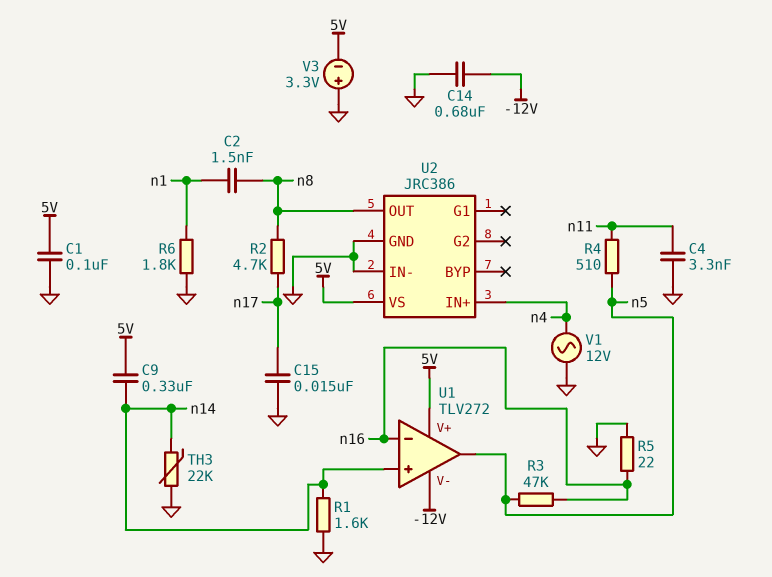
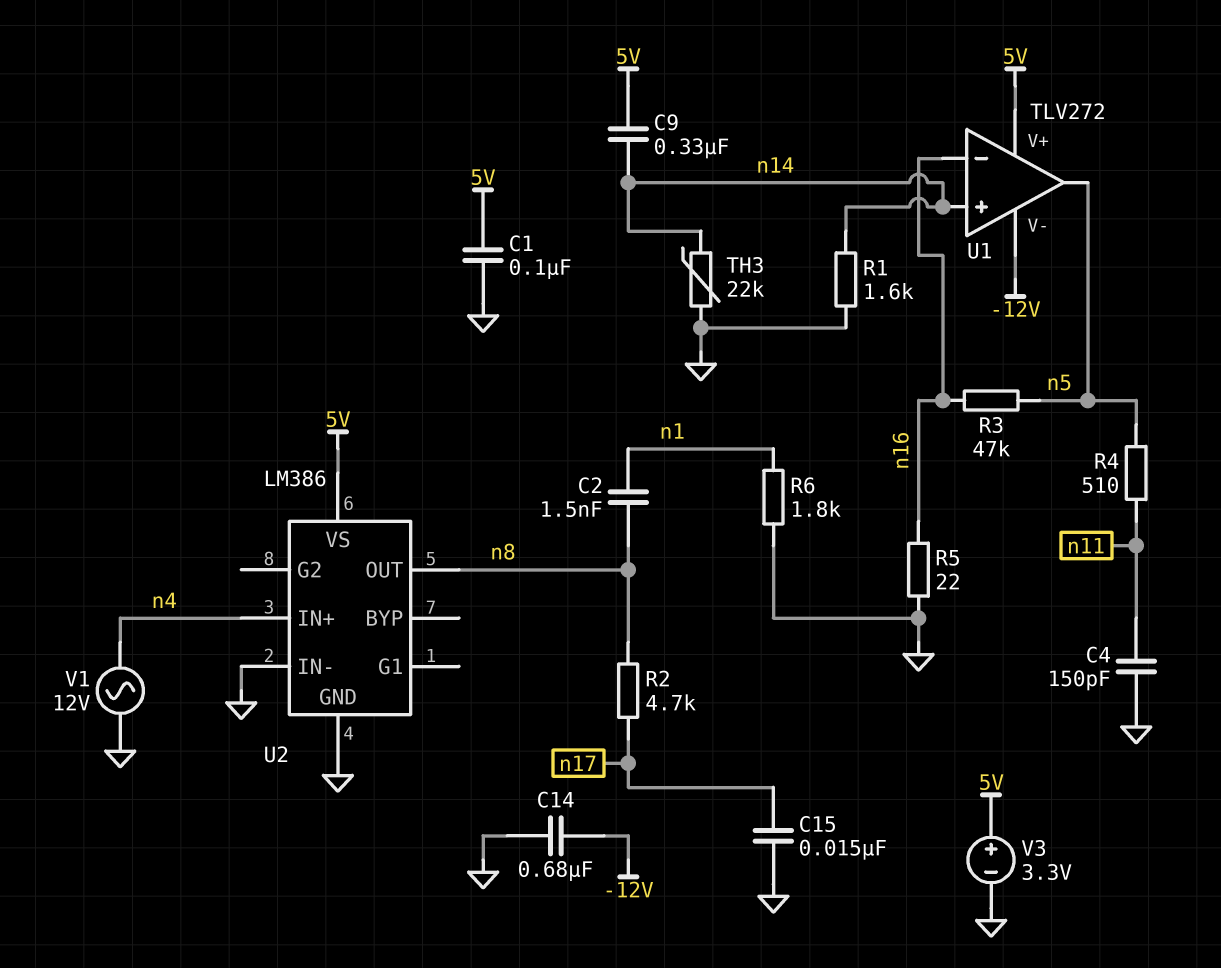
C4: 3.3nF (GND, n11) -> 150pF (GND, n11)
U2: JRC386 -> LM386
V3: 3.3V (plus GND, minus 5V) -> 3.3V (plus 5V, minus GND)

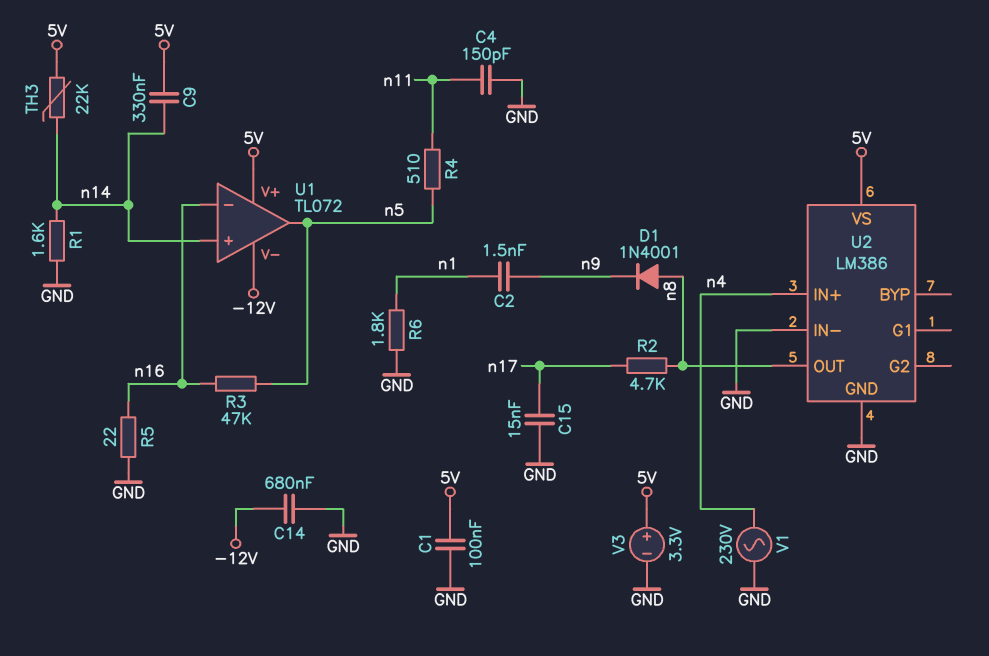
C2: 1.5nF (n1, n8) -> 1.5nF (n1, n9)
D1: none -> diode 1N4001 (A n8, K n9)
TH3: 22k (GND, n14) -> 22k (5V, n14)
U1: TLV272 -> TL072
V1: AC 12V (GND, n4) -> AC 230V (GND, n4)

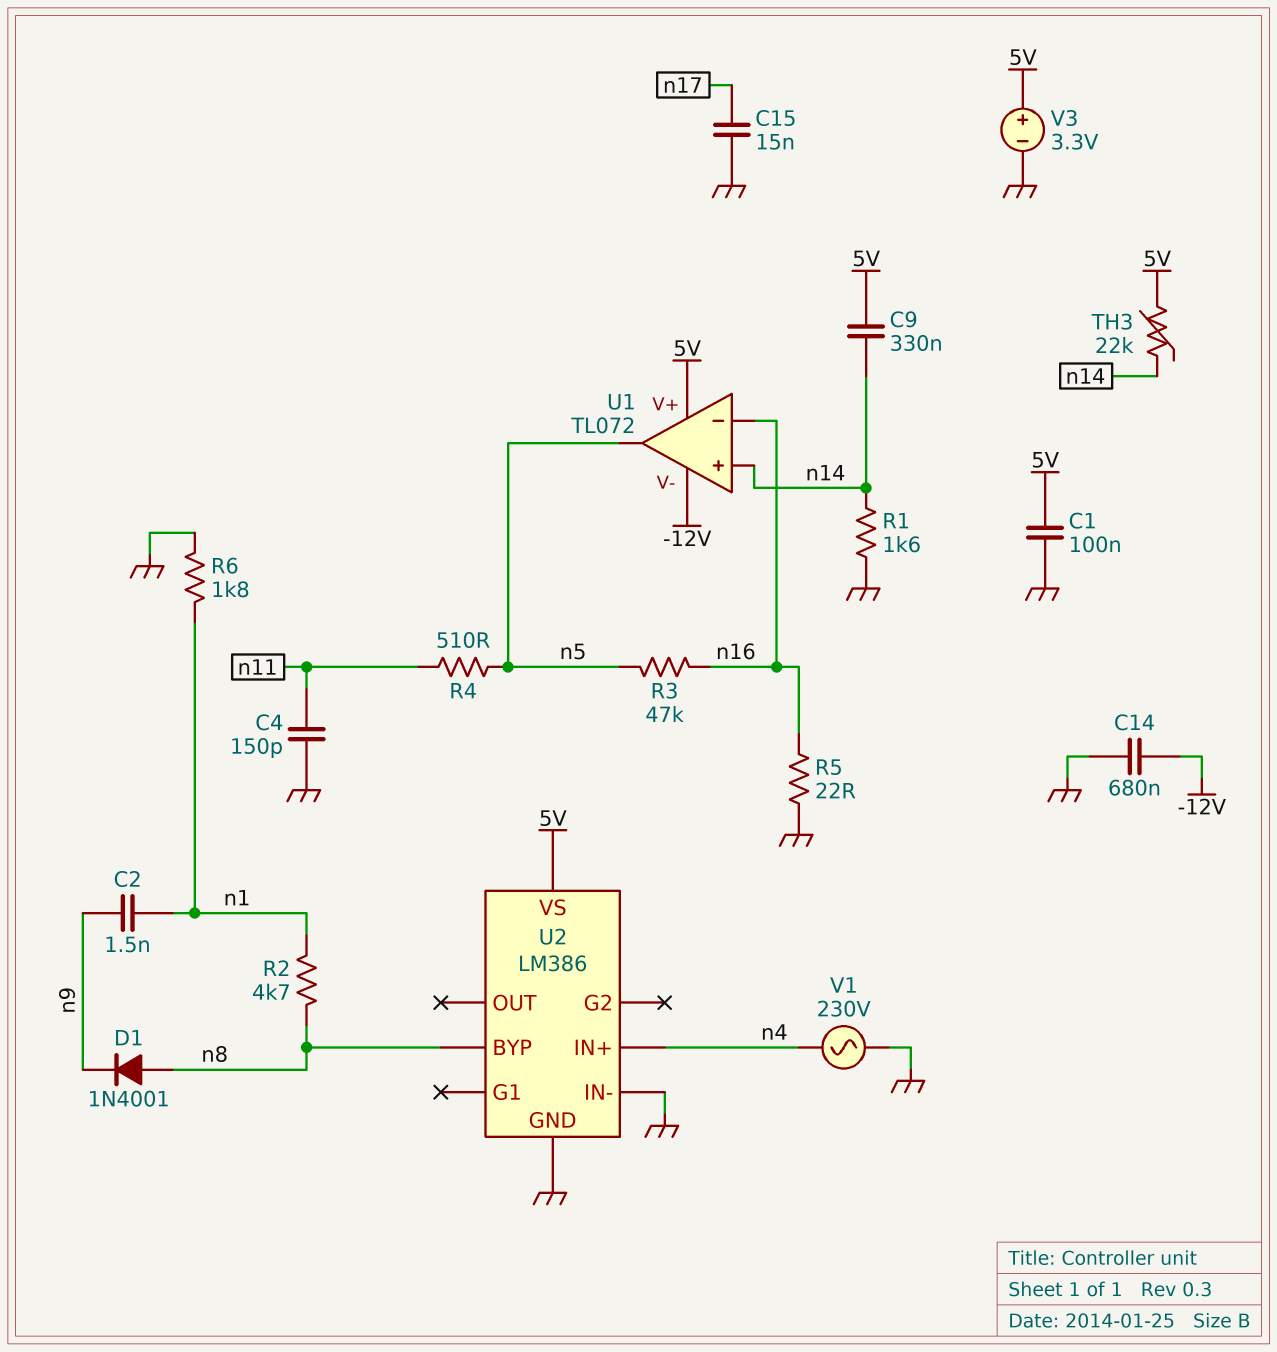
R2: 4.7k (n8, n17) -> 4.7k (n1, n8)
U2 pin BYP: none -> n8
U2 pin OUT: n8 -> none

